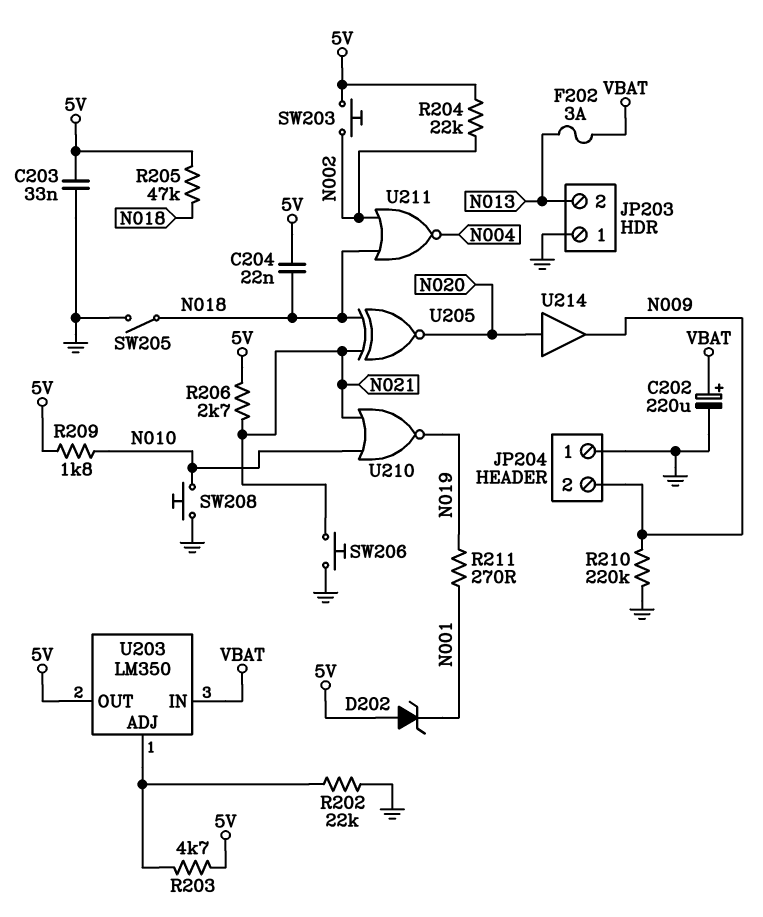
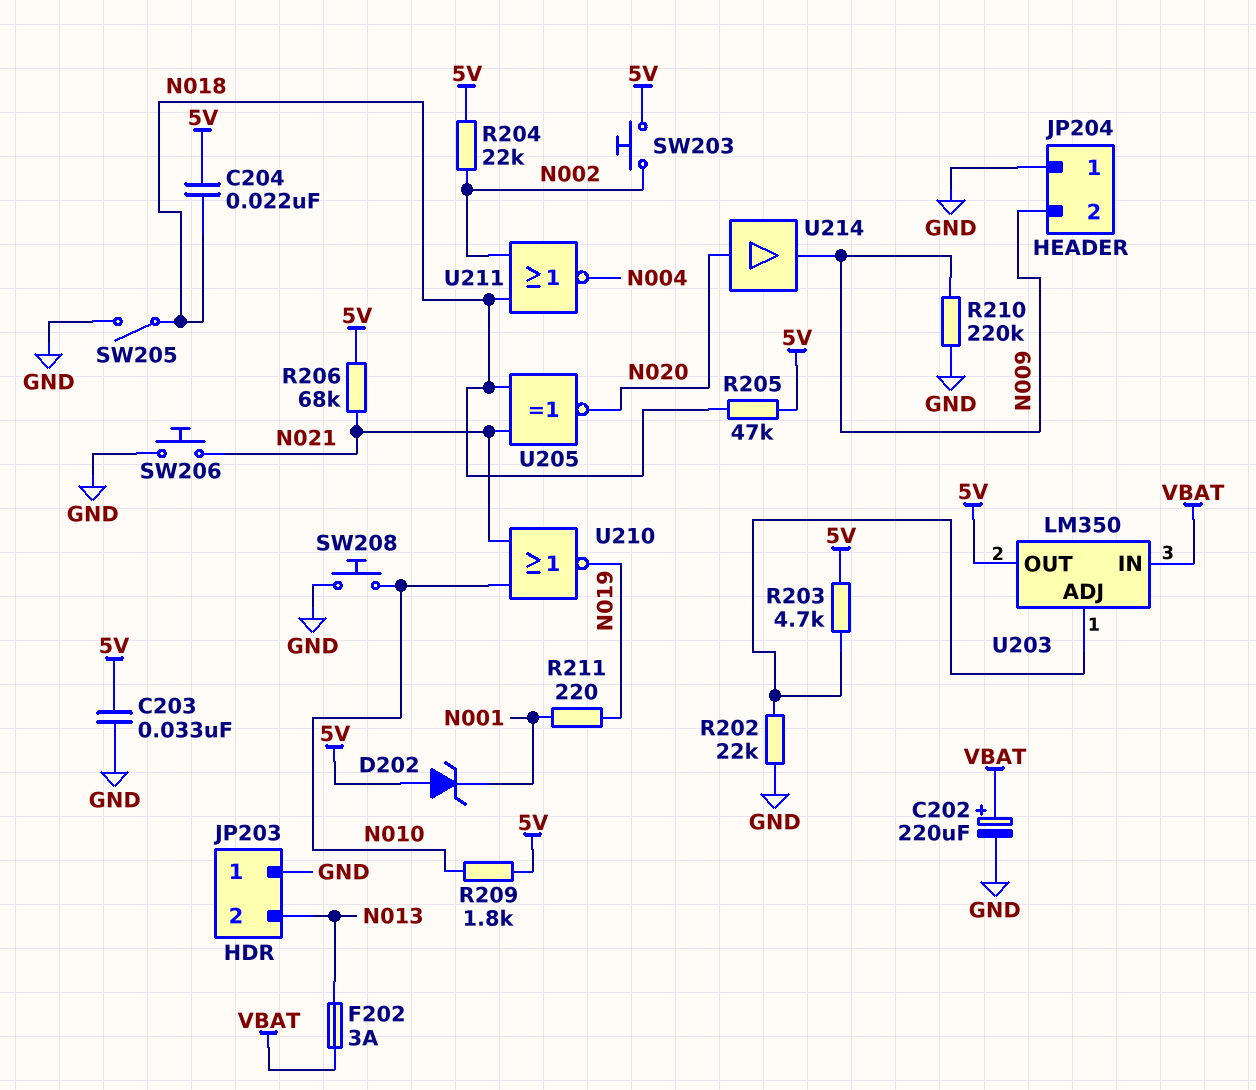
R206: 2.7k (5V, N021) -> 68k (5V, N021)
R211: 270 (N001, N019) -> 220 (N001, N019)

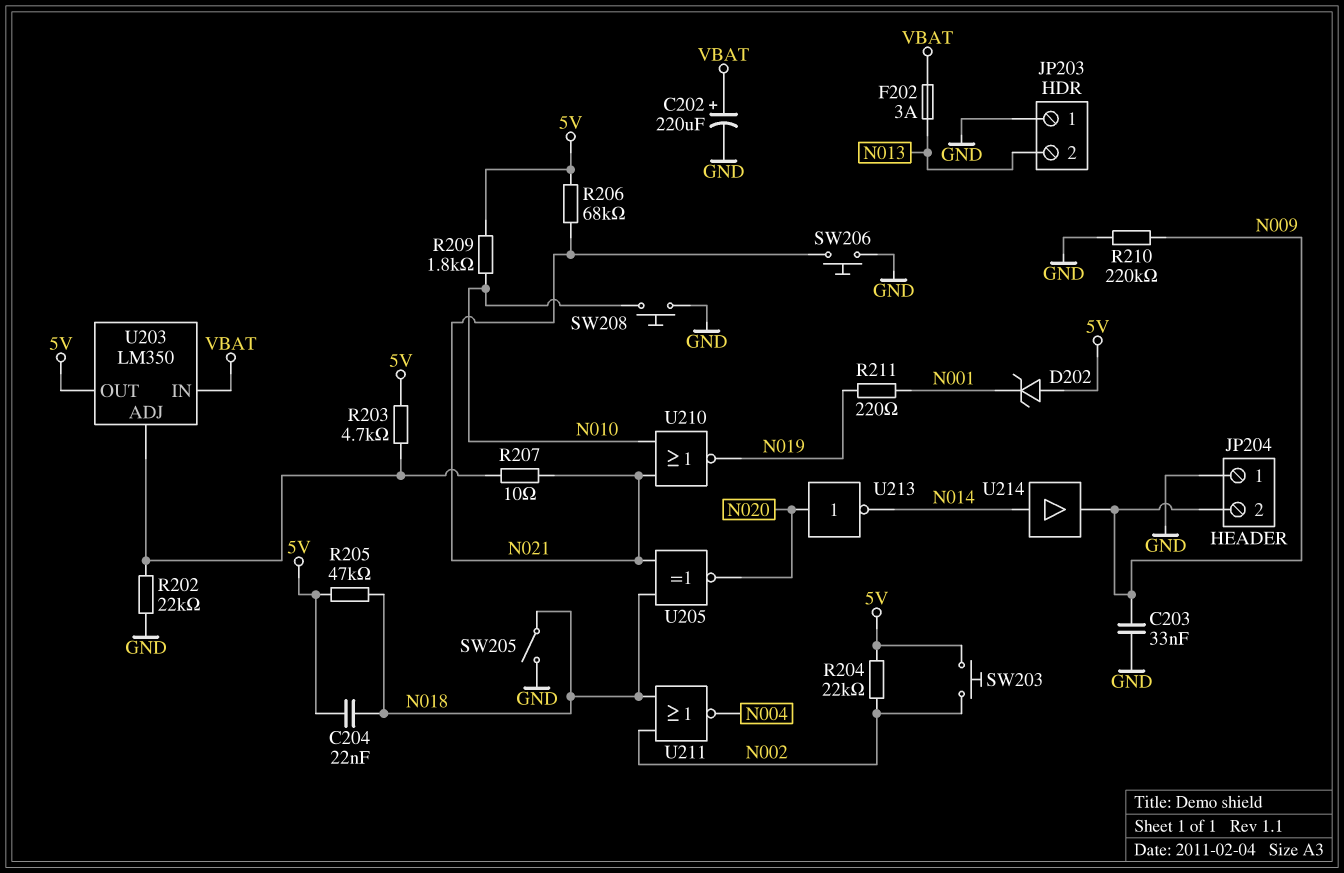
C203: 33nF (5V, GND) -> 33nF (GND, N009)
R207: none -> 10 (N021, U203/ADJ)
U213: none -> NOT (in N020, out N014)
U214: buffer (in N020, out N009) -> buffer (in N014, out N009)

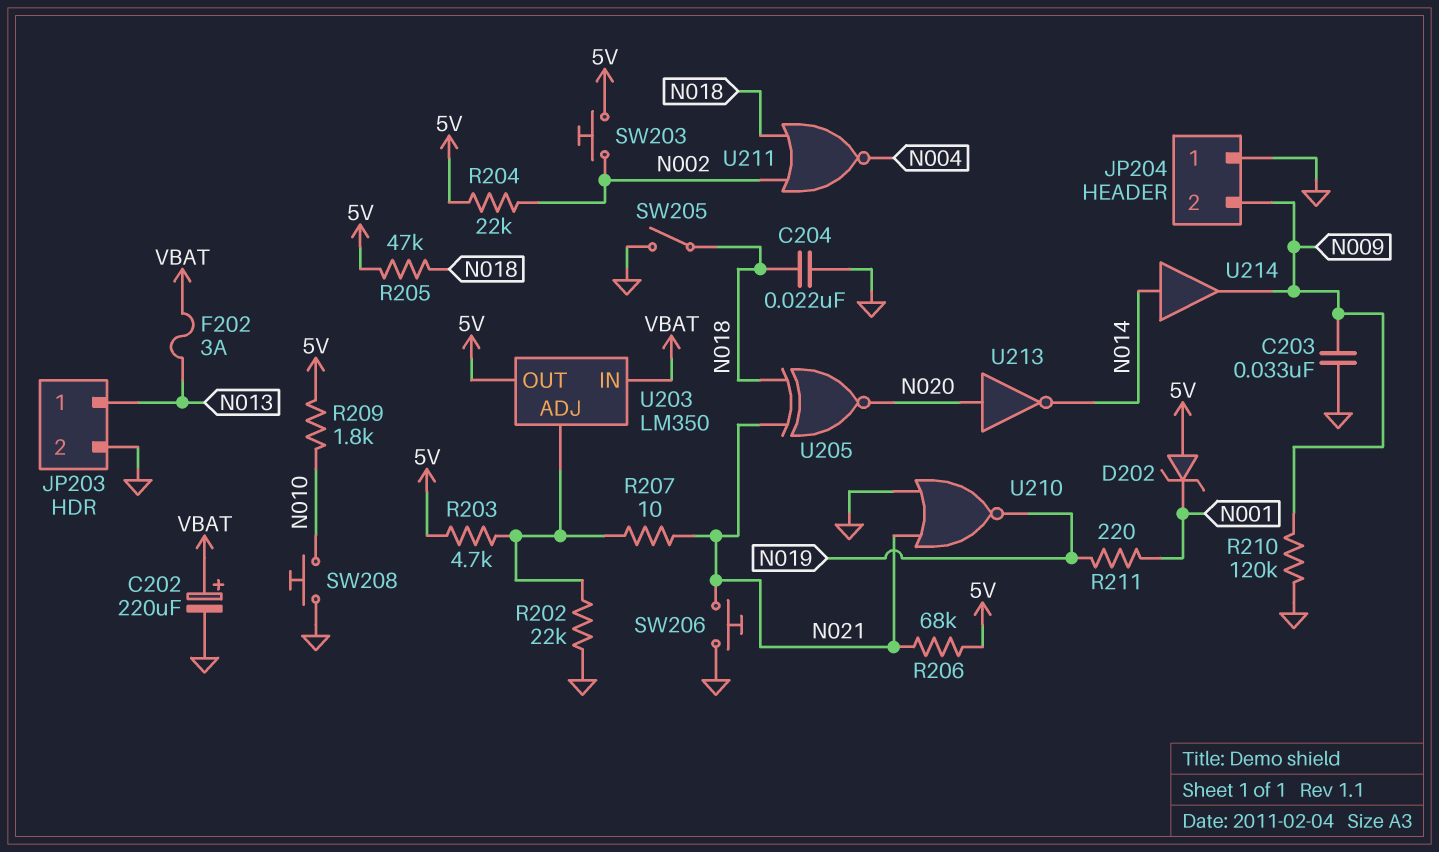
C204: 22nF (5V, N018) -> 22nF (GND, N018)
JP203 pin 1: GND -> N013
JP203 pin 2: N013 -> GND
R210: 220k (GND, N009) -> 120k (GND, N009)
U210: NOR (in N010, in N021, out N019) -> NOR (in GND, in N021, out N019)

